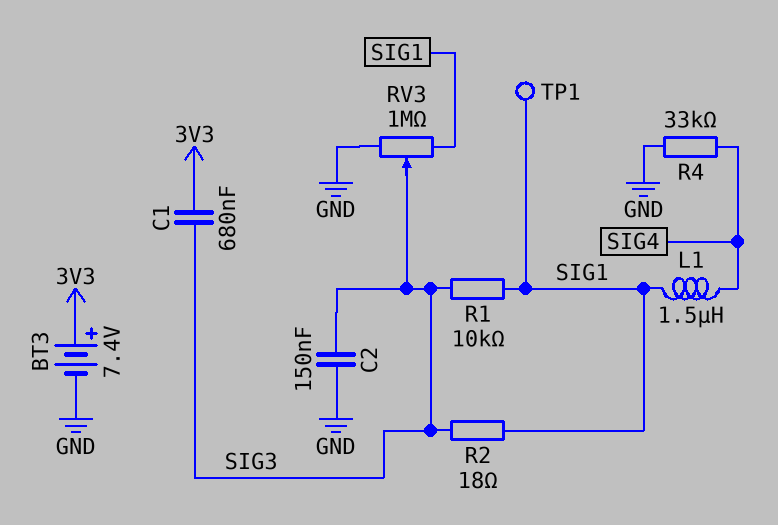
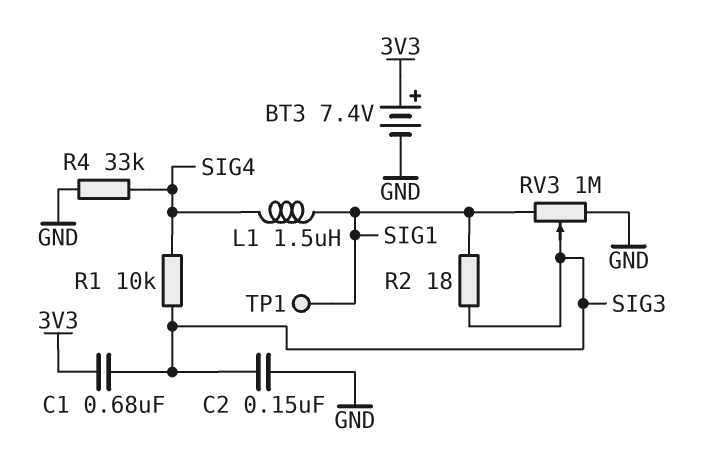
R1: 10k (SIG1, SIG3) -> 10k (SIG3, SIG4)

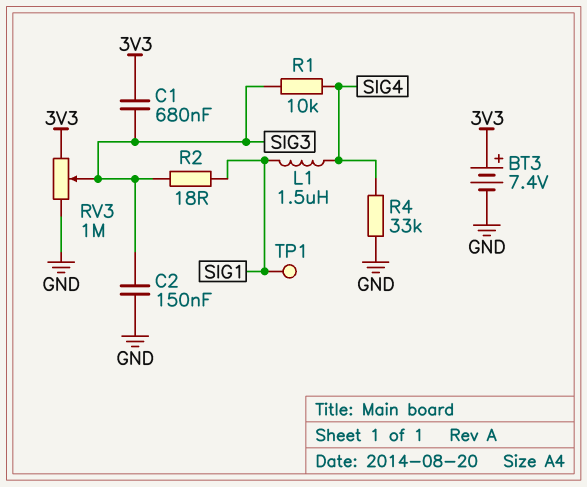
RV3: 1M (GND, SIG1, wiper SIG3) -> 1M (3V3, GND, wiper SIG3)

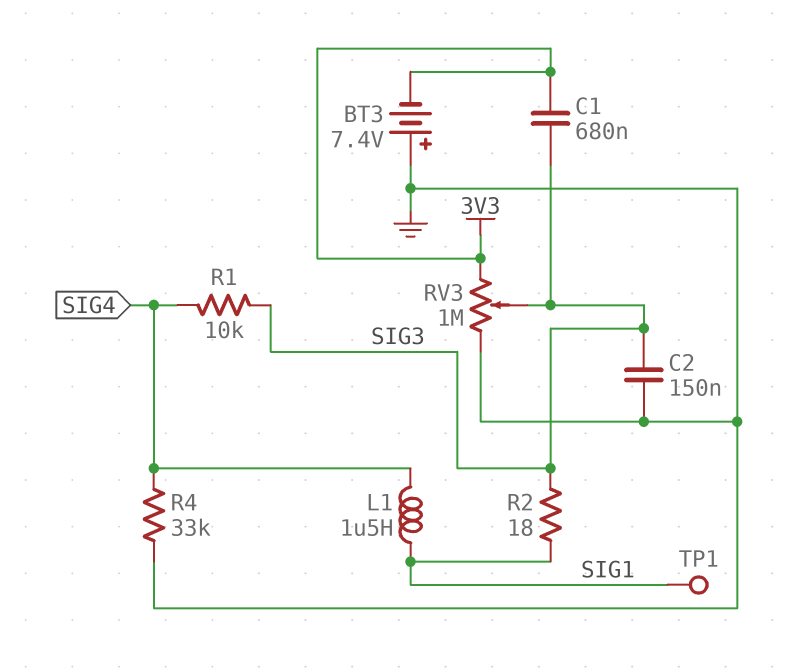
BT3: 7.4V (plus 3V3, minus GND) -> 7.4V (plus GND, minus 3V3)

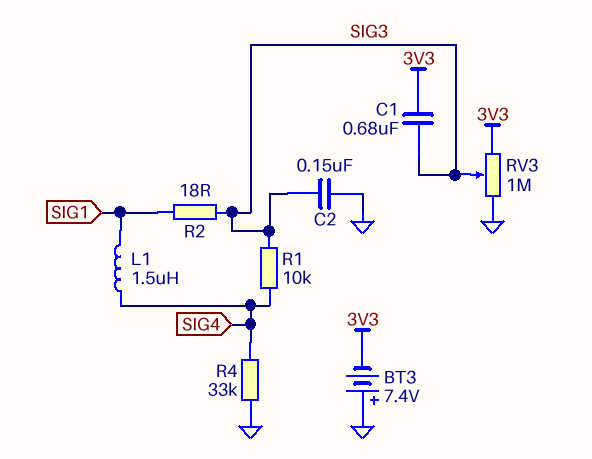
TP1: test point (SIG1) -> none

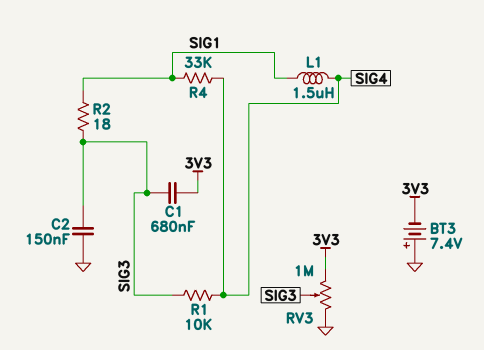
R4: 33k (GND, SIG4) -> 33k (SIG1, SIG4)

